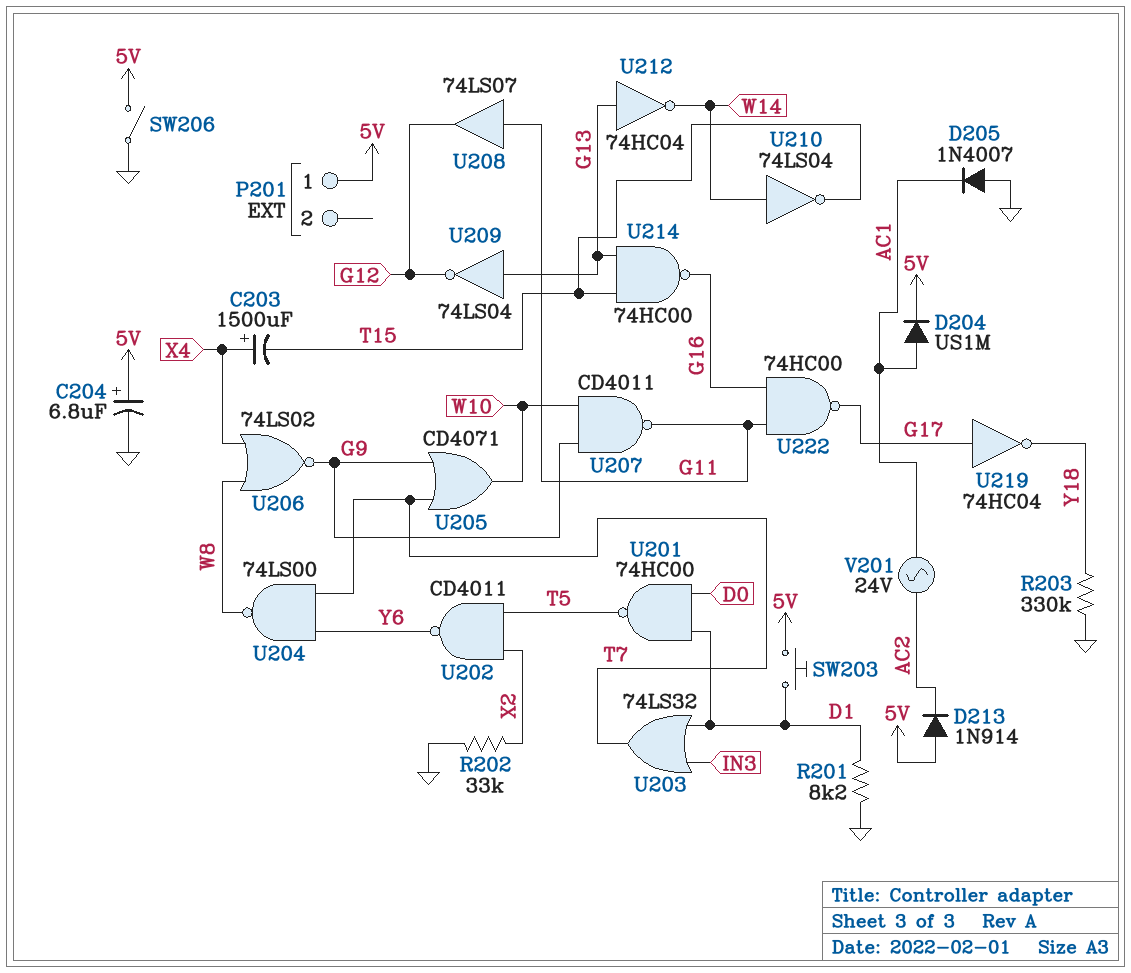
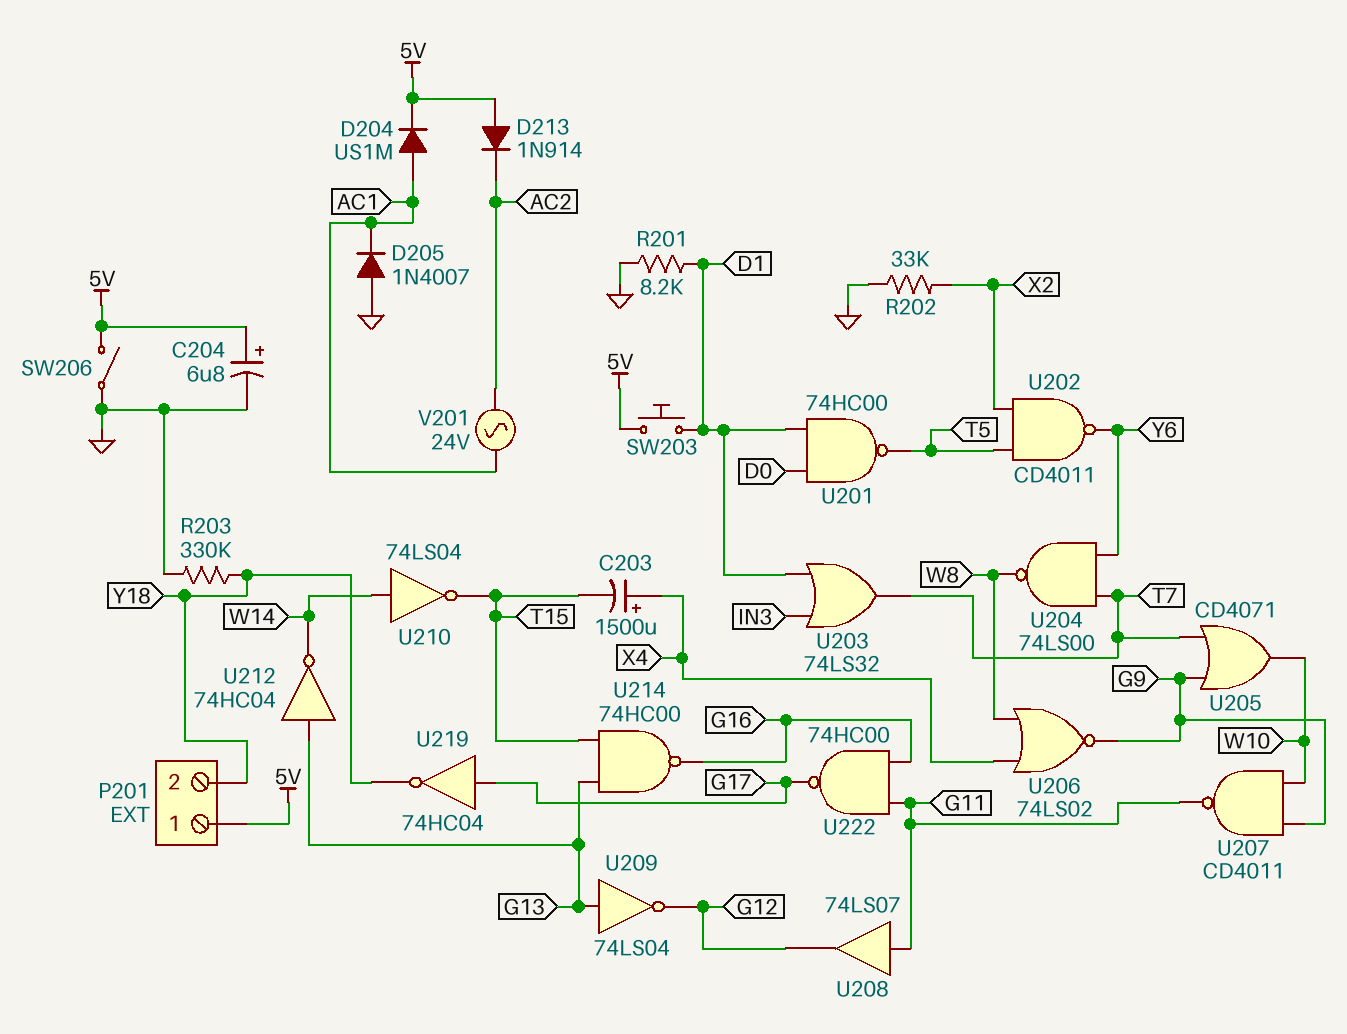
P201 pin 2: none -> Y18

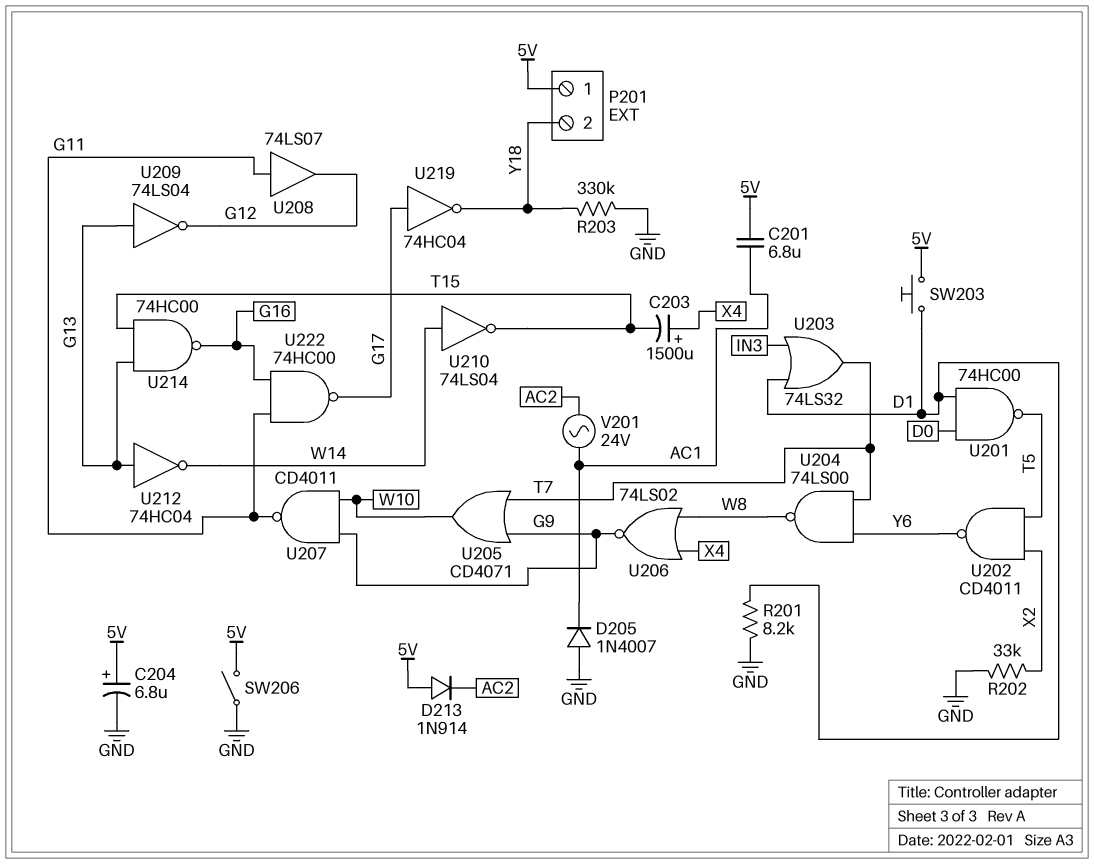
C201: none -> 6.8uF (5V, AC1)
D204: diode US1M (A AC1, K 5V) -> none

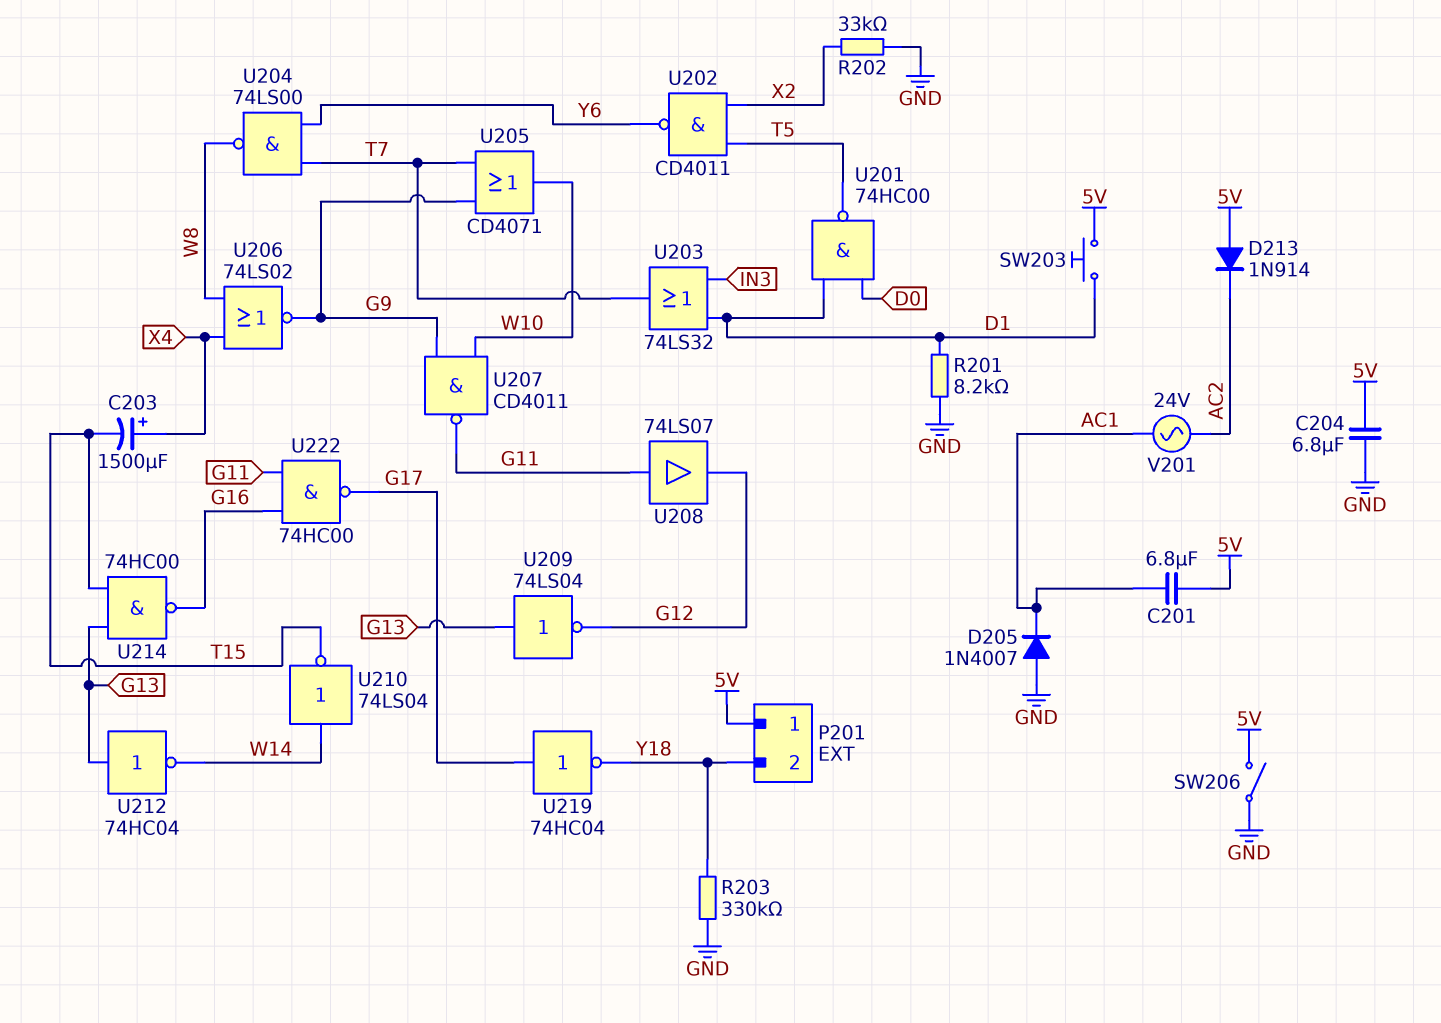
C204: 6.8uF (plus 5V, minus GND) -> 6.8uF (5V, GND)

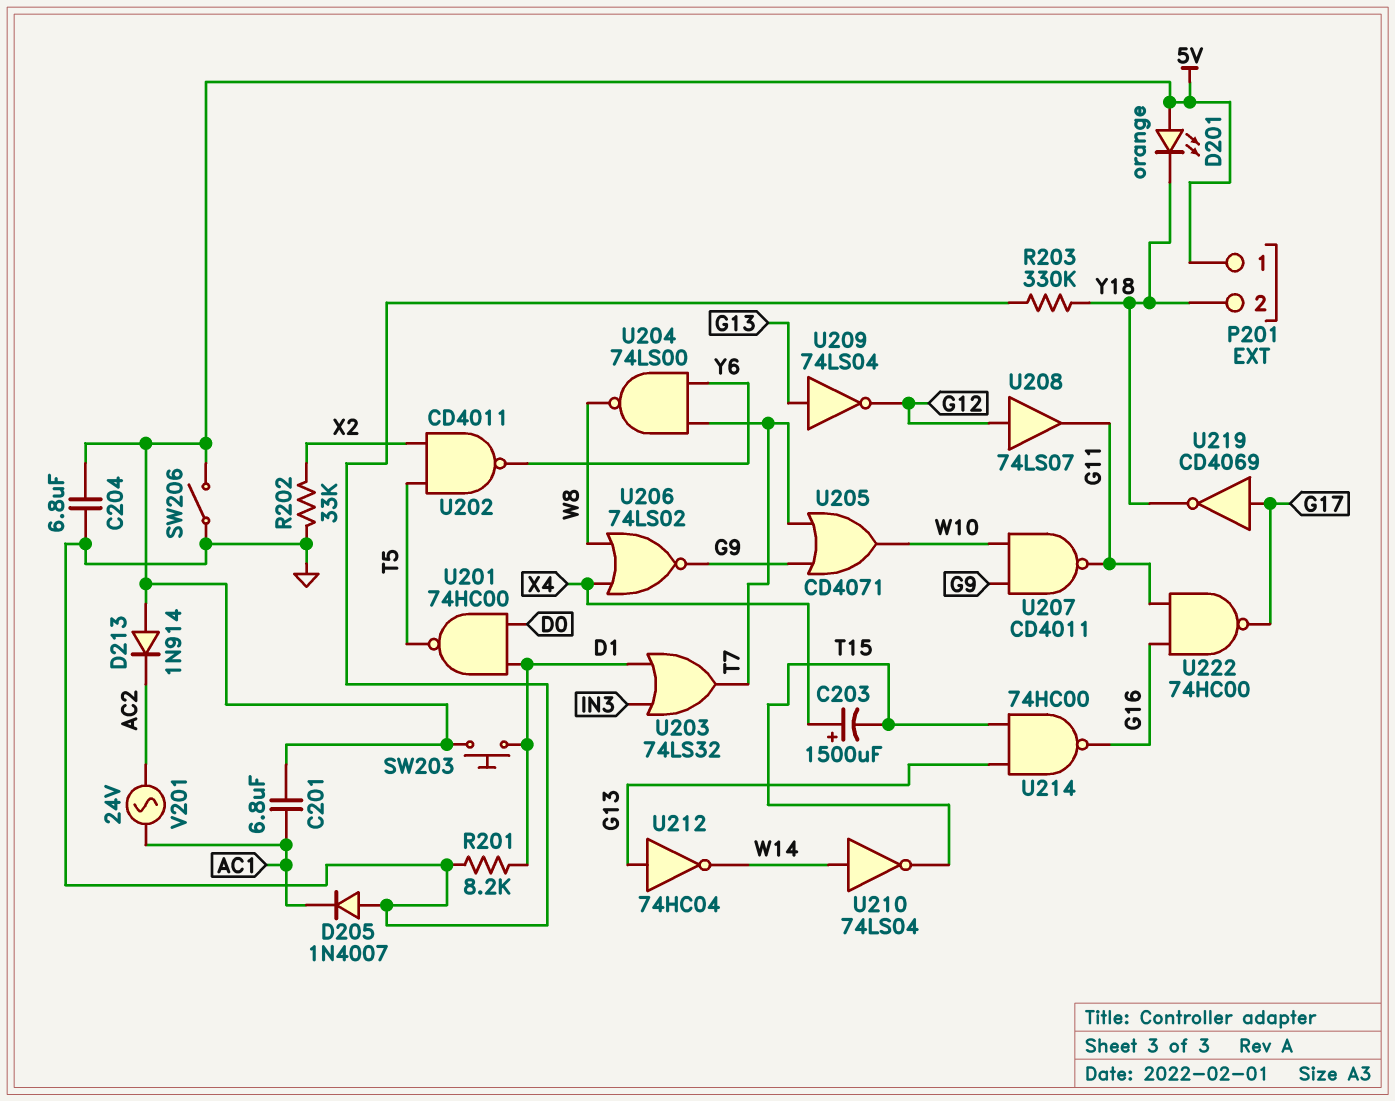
D201: none -> LED orange (A 5V, K Y18)
U208: buffer 74LS07 (in G11, out G12) -> buffer 74LS07 (in G12, out G11)
U219: NOT 74HC04 (in G17, out Y18) -> NOT CD4069 (in G17, out Y18)

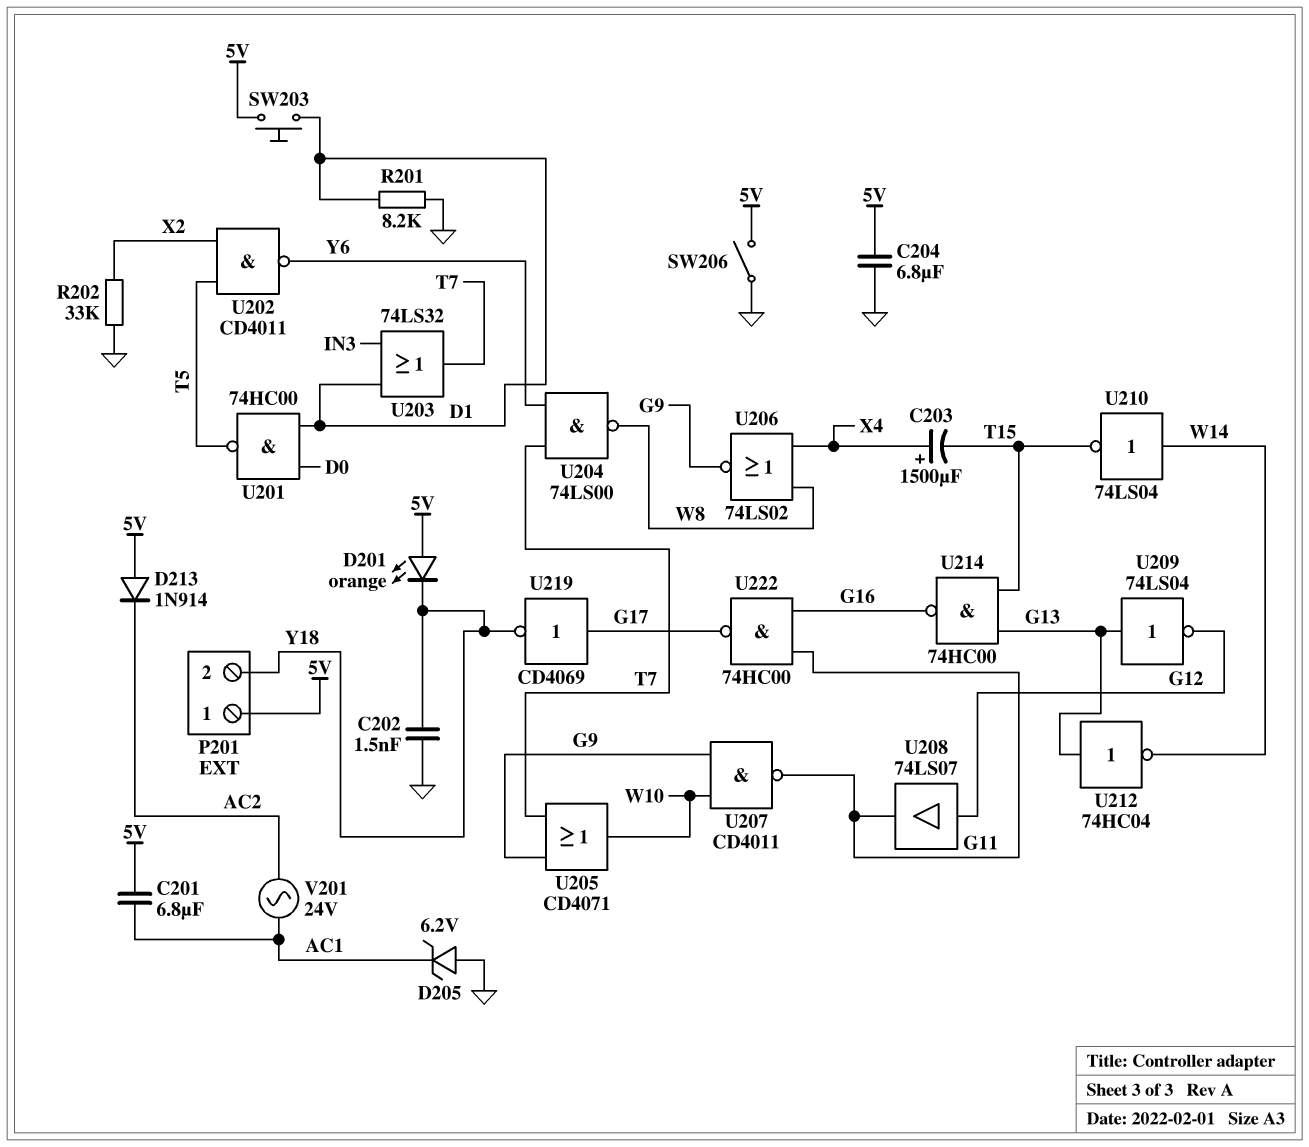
C202: none -> 1.5nF (GND, Y18)
D205: diode 1N4007 (A GND, K AC1) -> zener 6.2V (A GND, K AC1)
R203: 330k (GND, Y18) -> none

